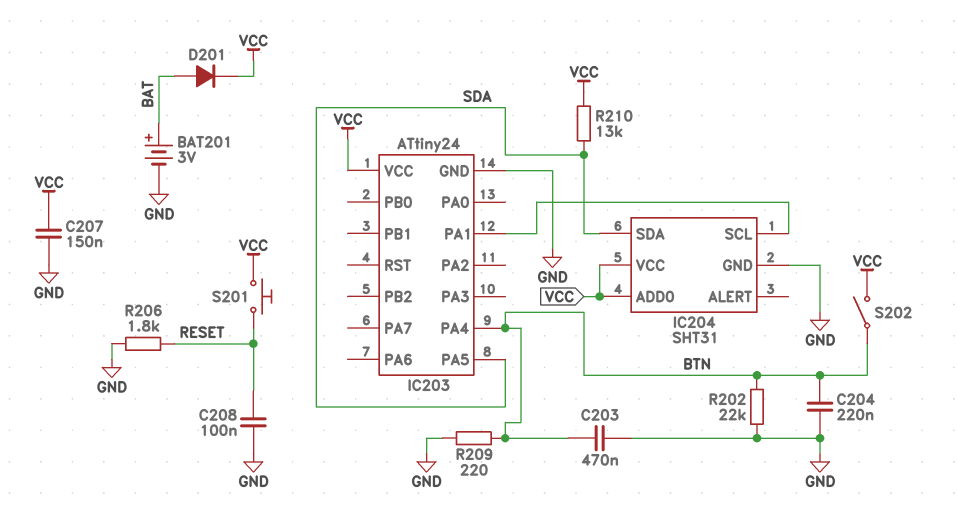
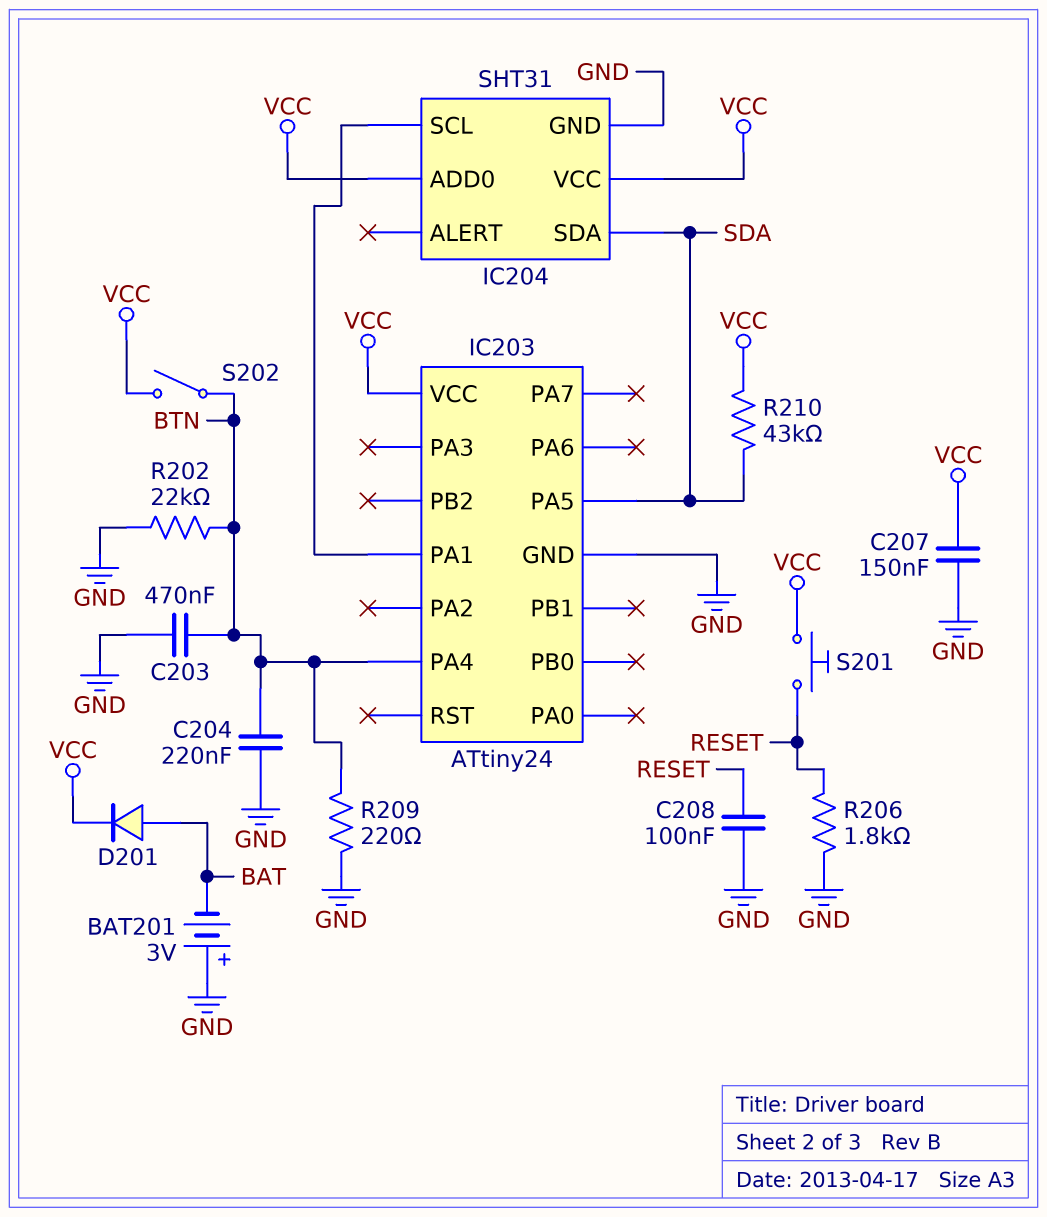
BAT201: 3V (plus BAT, minus GND) -> 3V (plus GND, minus BAT)
R210: 13k (SDA, VCC) -> 43k (SDA, VCC)

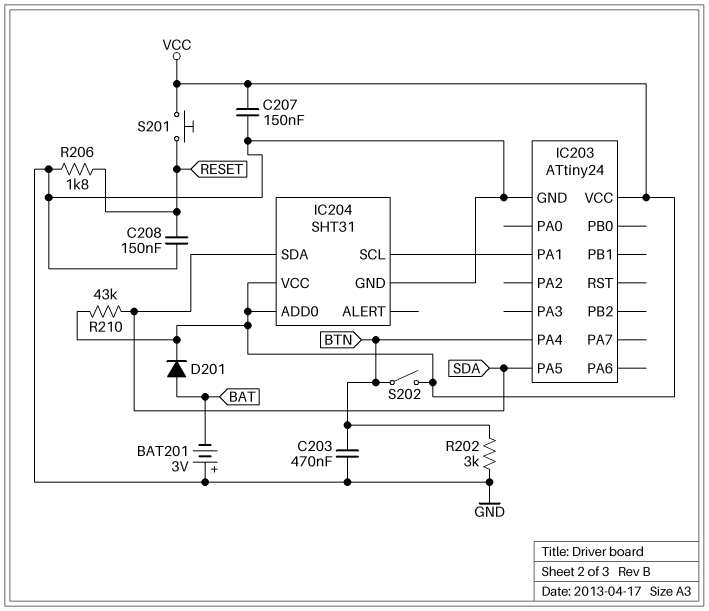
C204: 220nF (BTN, GND) -> none
C208: 100nF (GND, RESET) -> 150nF (GND, RESET)
R202: 22k (BTN, GND) -> 3k (BTN, GND)
R209: 220 (BTN, GND) -> none

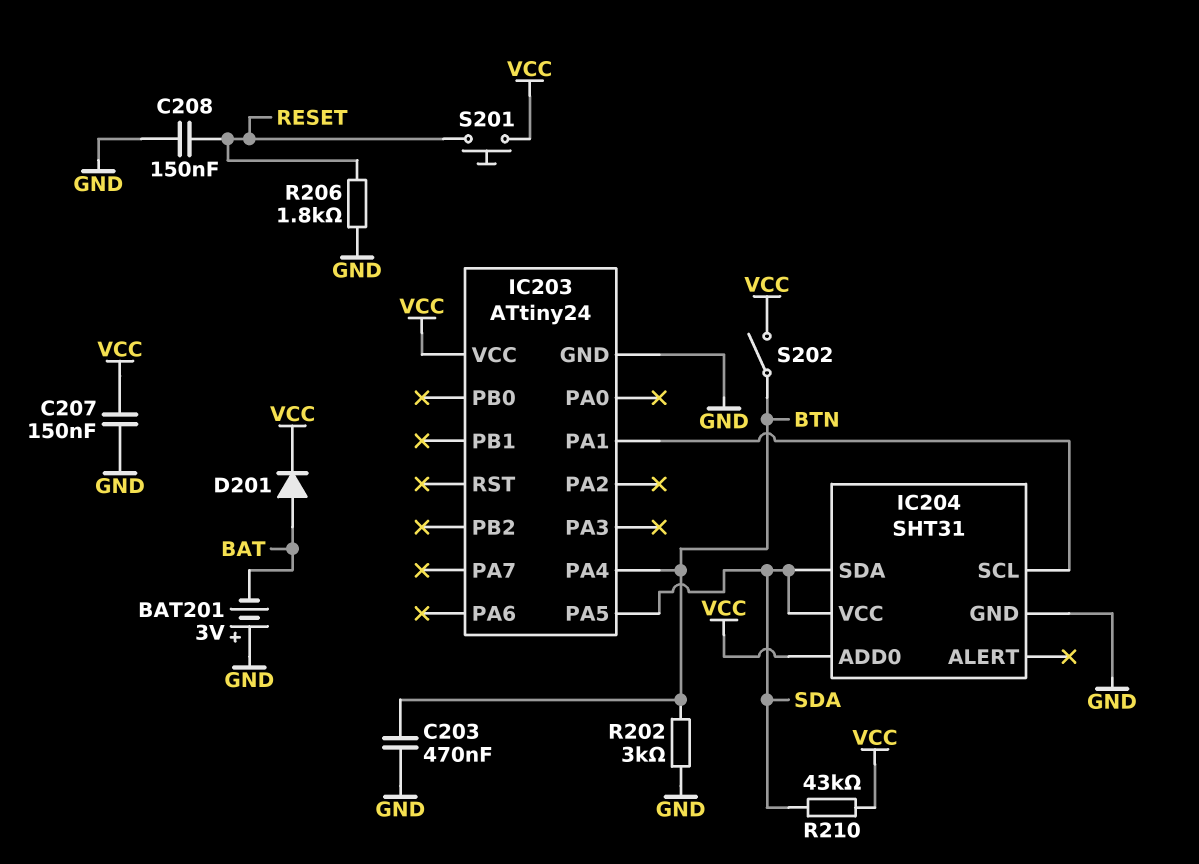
IC204 pin VCC: VCC -> SDA

